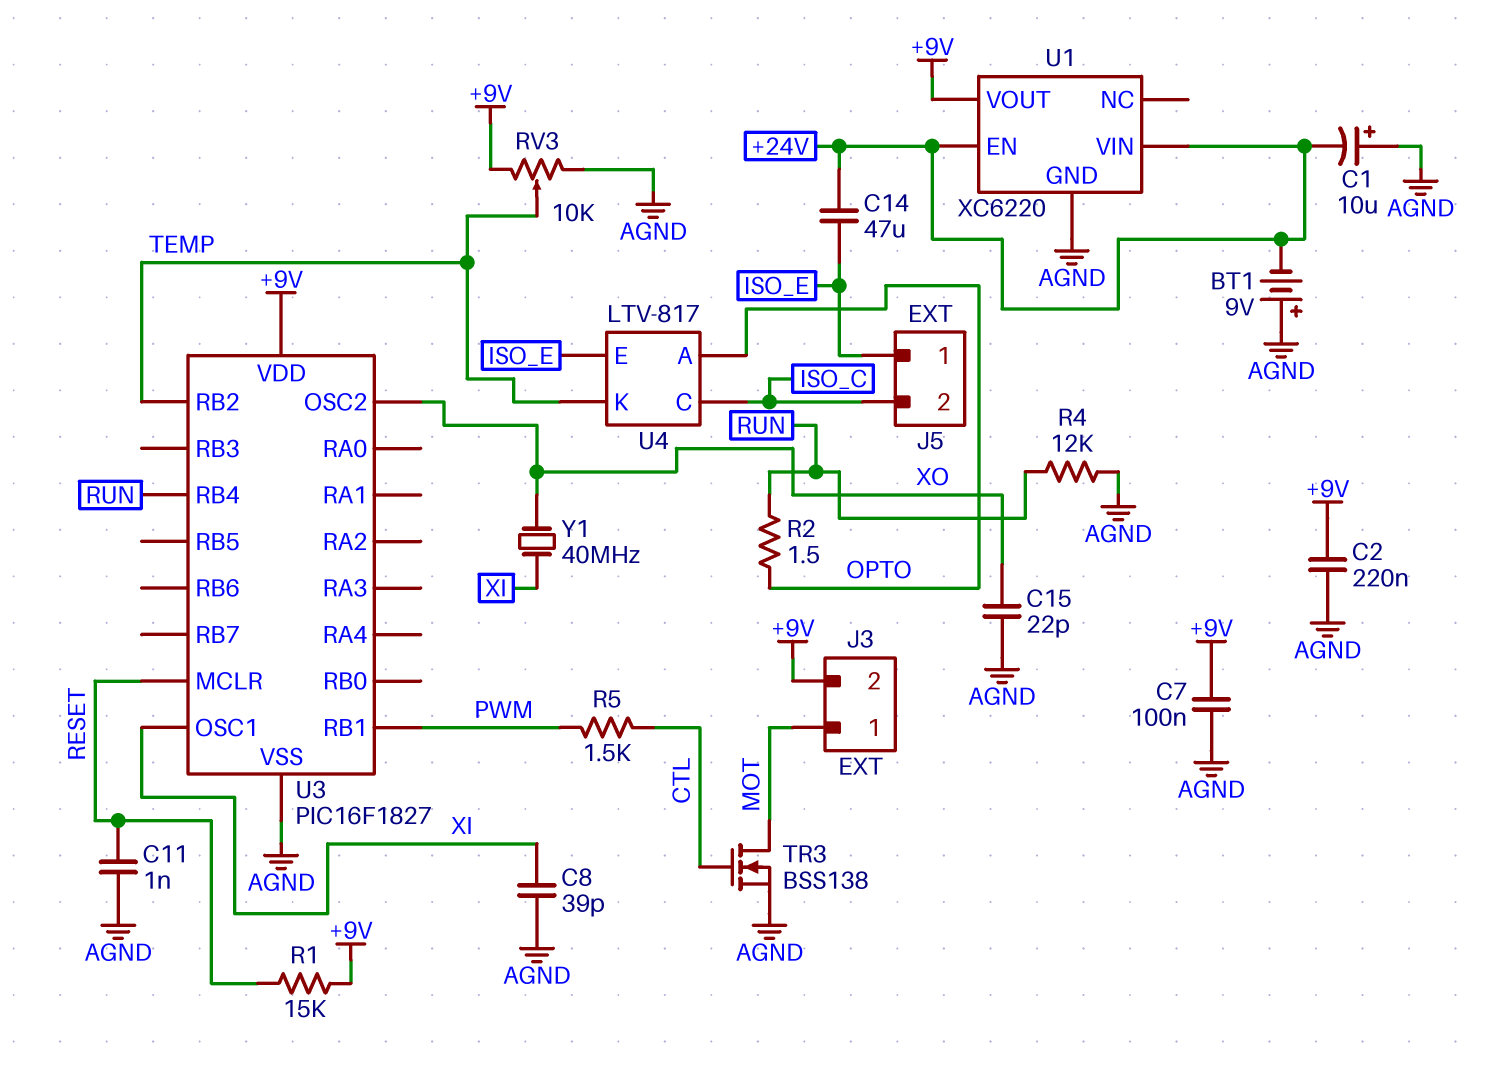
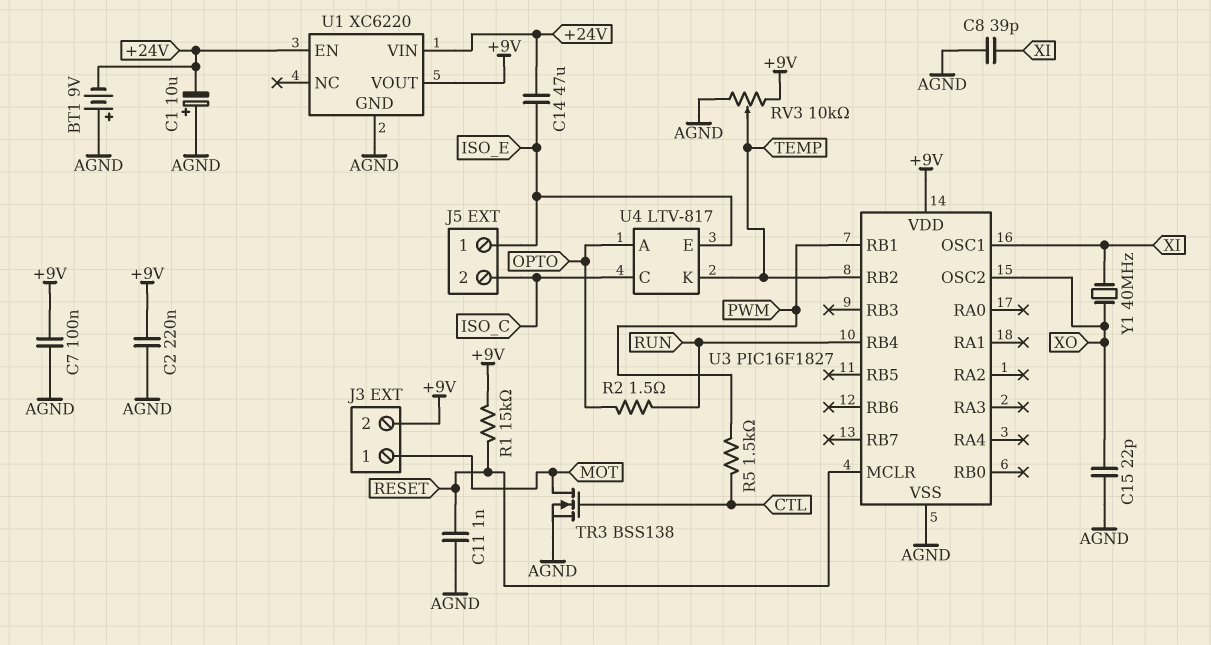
R4: 12k (AGND, RUN) -> none

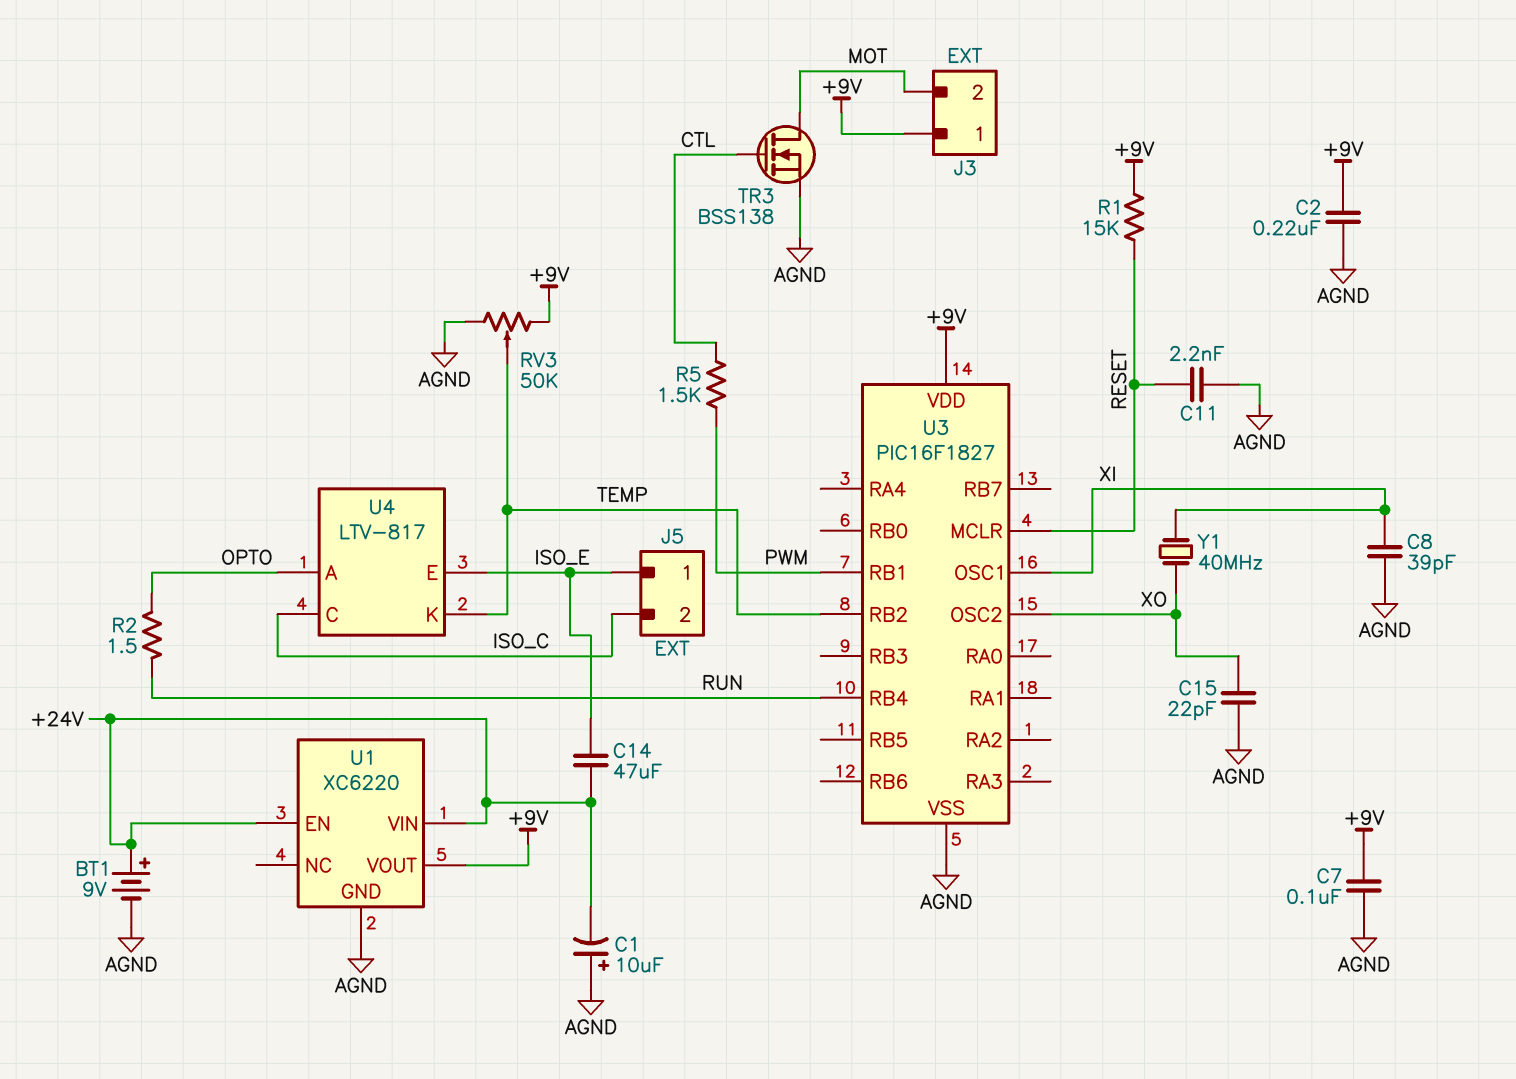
BT1: 9V (plus AGND, minus +24V) -> 9V (plus +24V, minus AGND)
C11: 1nF (AGND, RESET) -> 2.2nF (AGND, RESET)
J3 pin 1: MOT -> +9V
J3 pin 2: +9V -> MOT
RV3: 10k (+9V, AGND, wiper TEMP) -> 50k (+9V, AGND, wiper TEMP)

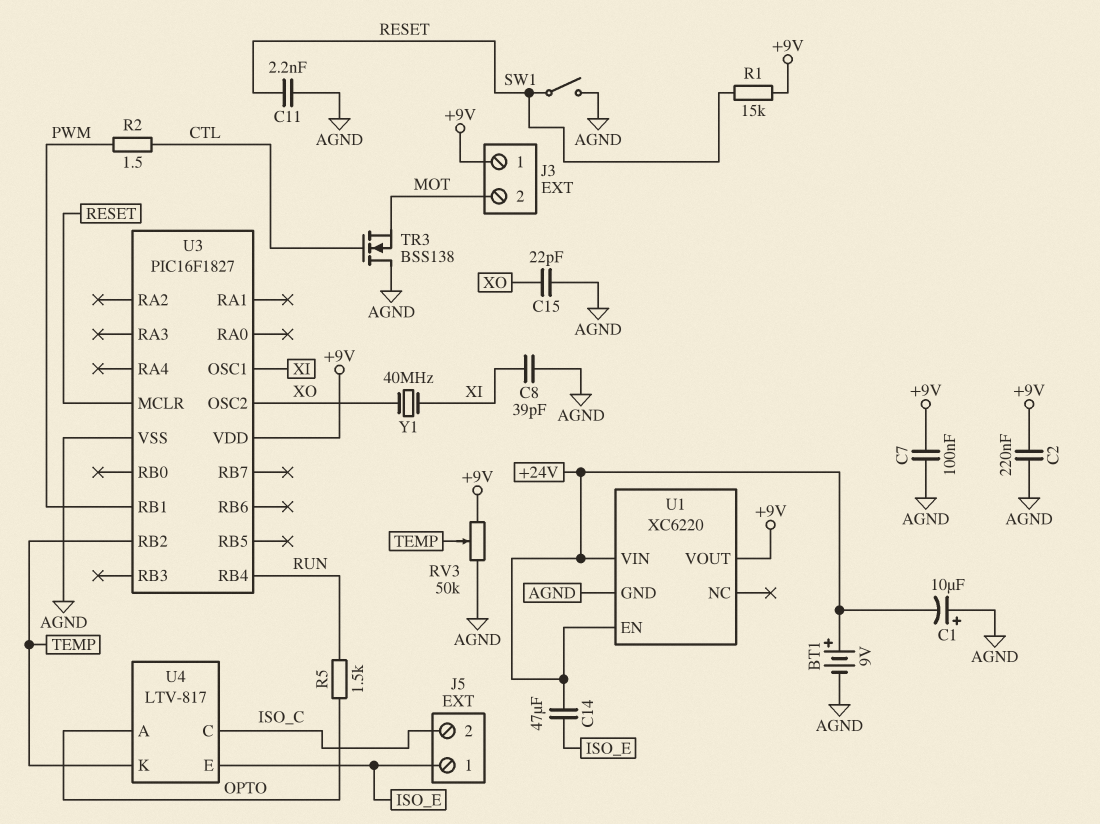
R2: 1.5 (OPTO, RUN) -> 1.5 (CTL, PWM)
R5: 1.5k (CTL, PWM) -> 1.5k (OPTO, RUN)
SW1: none -> switch (AGND, RESET)
TR3: NMOS BSS138 (G CTL, D MOT, S AGND) -> NMOS BSS138 (G CTL, D AGND, S MOT)

